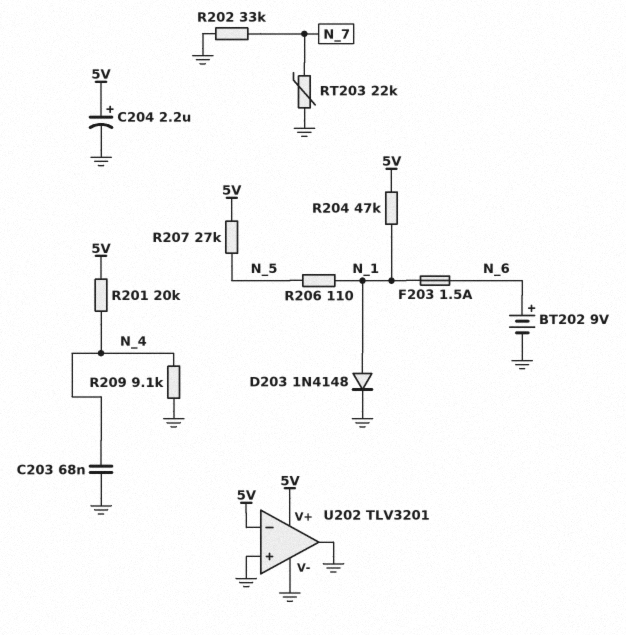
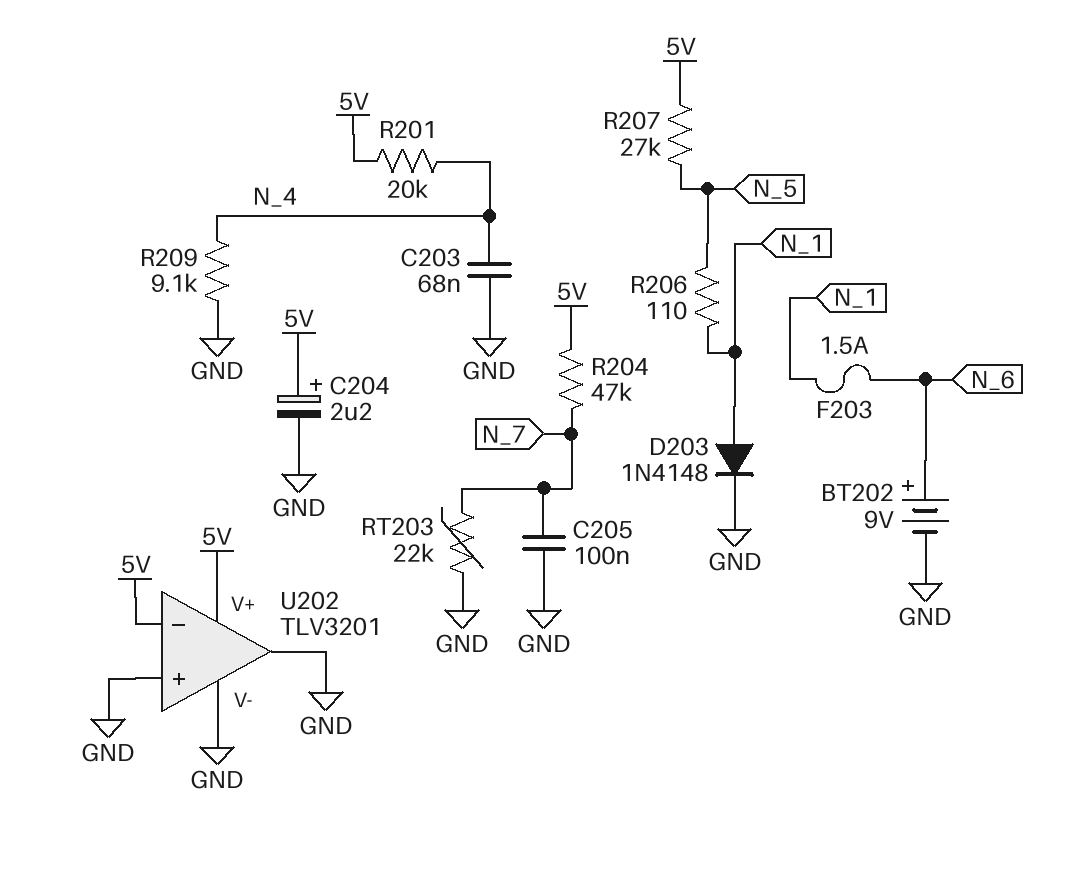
C205: none -> 100nF (GND, N_7)
R202: 33k (GND, N_7) -> none
R204: 47k (5V, N_1) -> 47k (5V, N_7)

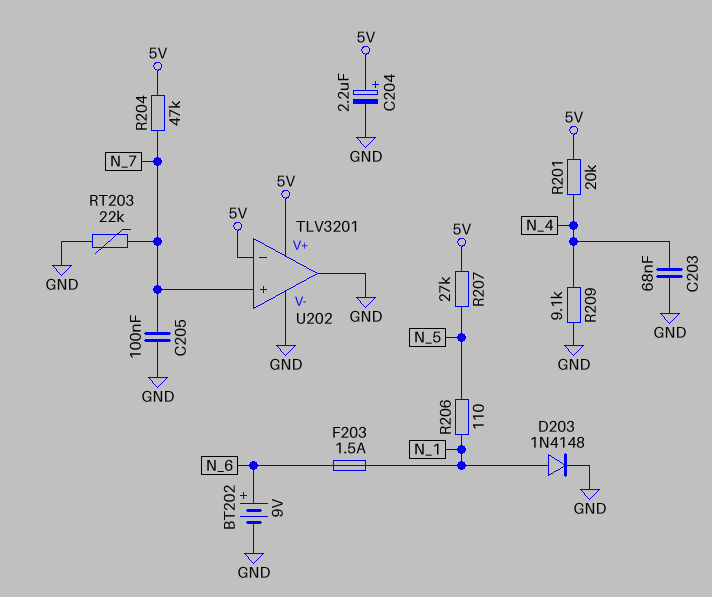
U202 pin in+: GND -> N_7

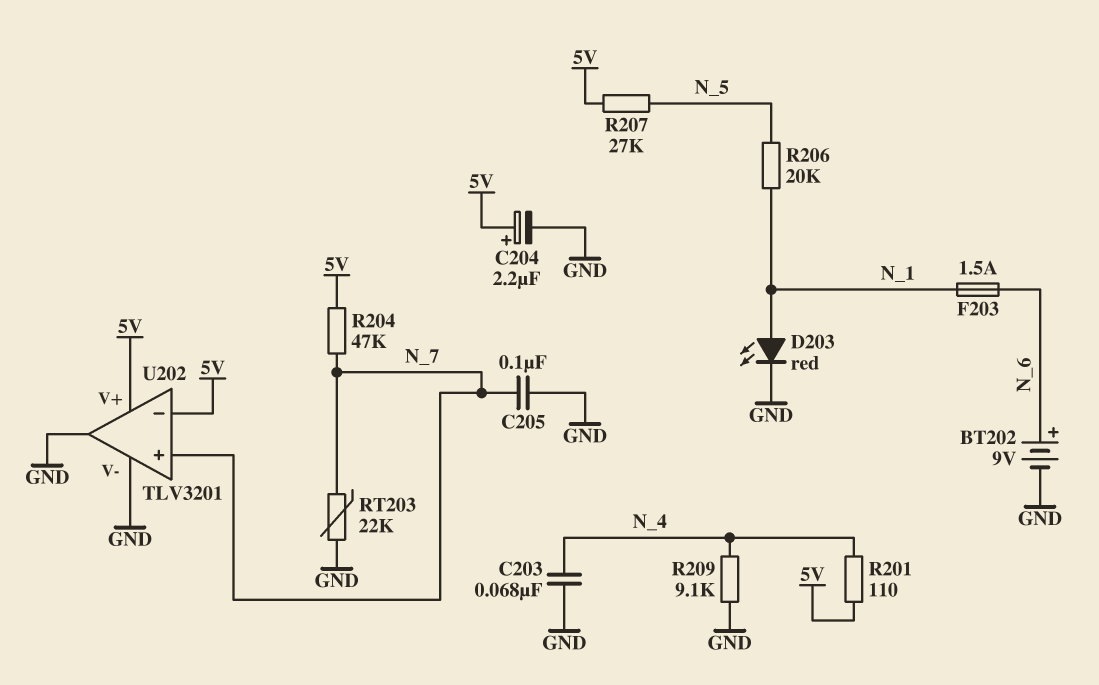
D203: diode 1N4148 (A N_1, K GND) -> LED red (A N_1, K GND)
R201: 20k (5V, N_4) -> 110 (5V, N_4)
R206: 110 (N_1, N_5) -> 20k (N_1, N_5)

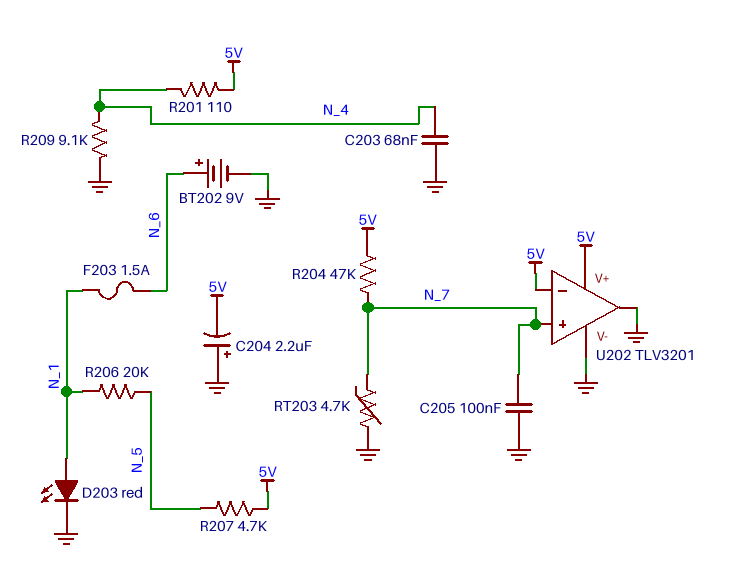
C204: 2.2uF (plus 5V, minus GND) -> 2.2uF (plus GND, minus 5V)
R207: 27k (5V, N_5) -> 4.7k (5V, N_5)
RT203: 22k (GND, N_7) -> 4.7k (GND, N_7)

